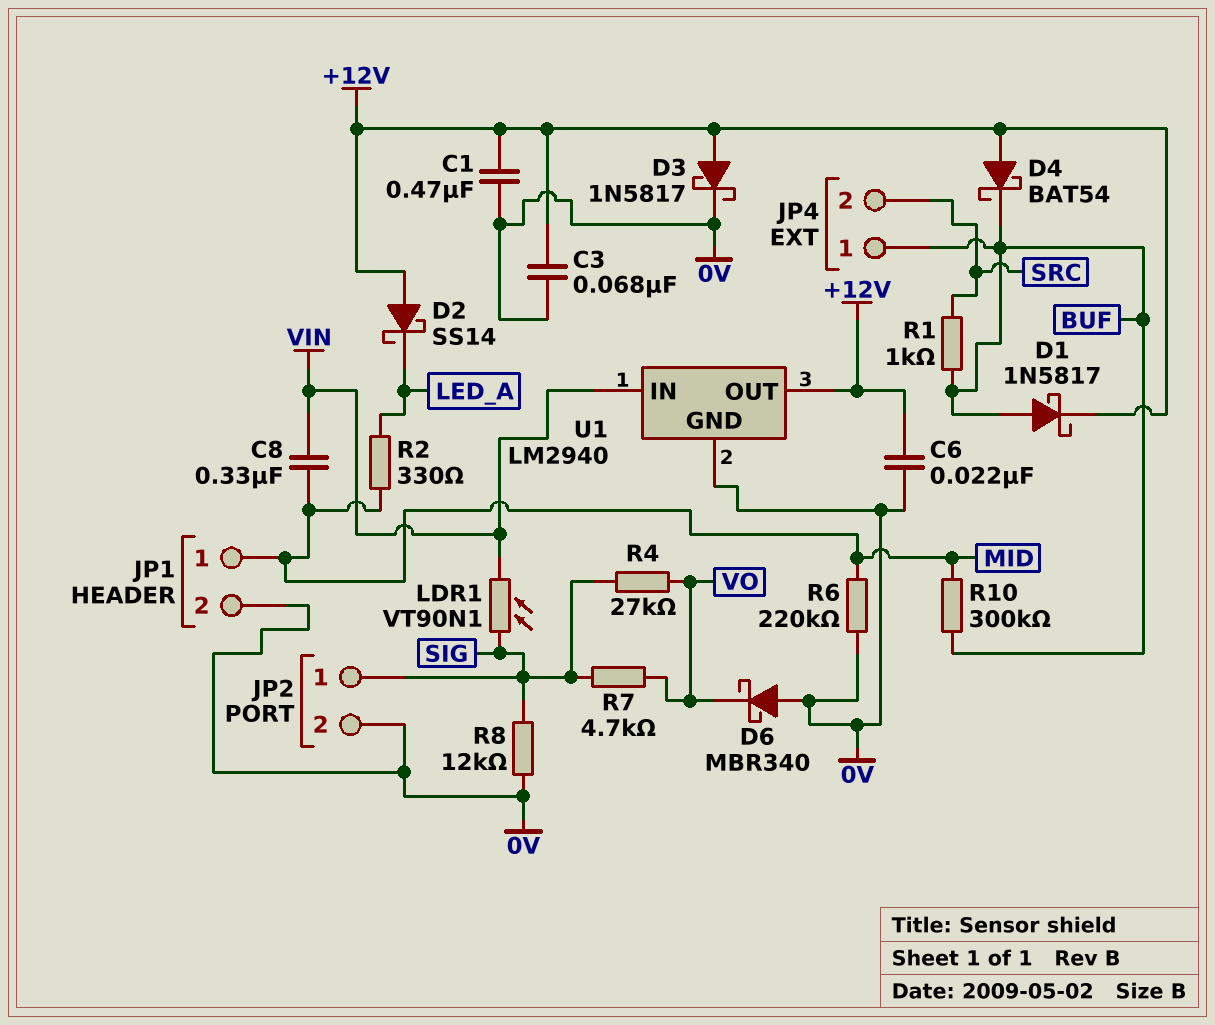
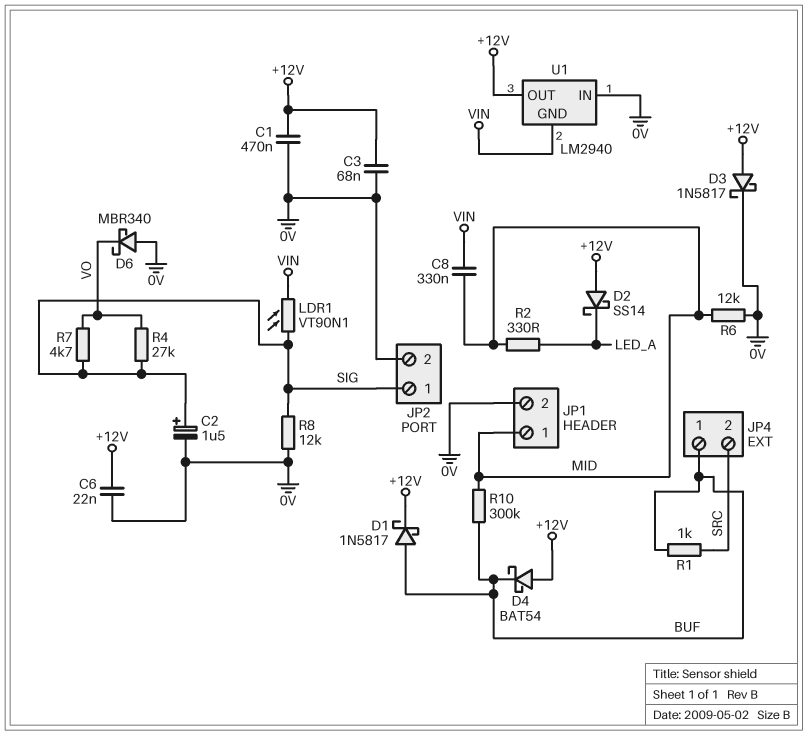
C2: none -> 1.5uF (plus SIG, minus 0V)
R6: 220k (0V, MID) -> 12k (0V, MID)
U1 pin GND: 0V -> VIN
U1 pin IN: VIN -> 0V

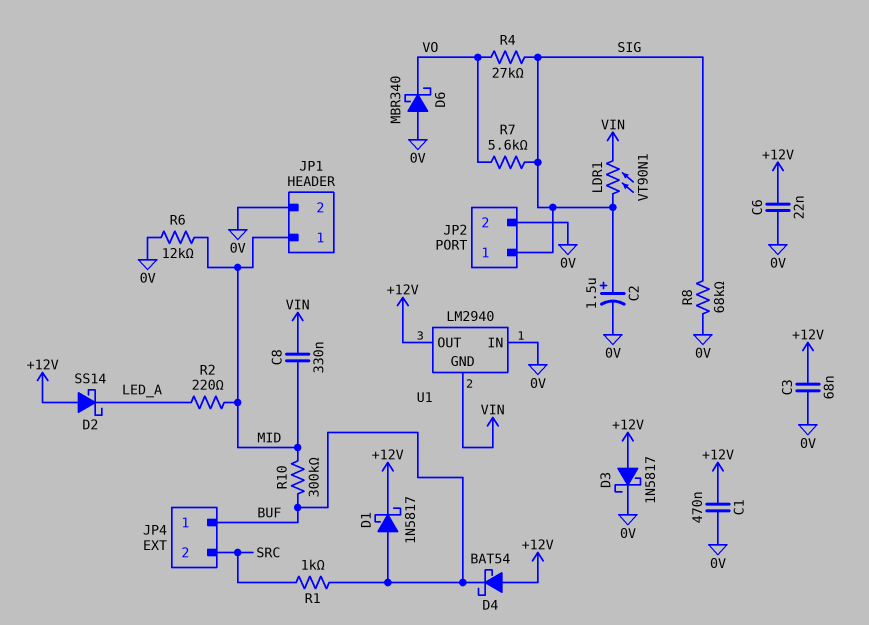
R2: 330 (LED_A, MID) -> 220 (LED_A, MID)
R7: 4.7k (SIG, VO) -> 5.6k (SIG, VO)
R8: 12k (0V, SIG) -> 68k (0V, SIG)

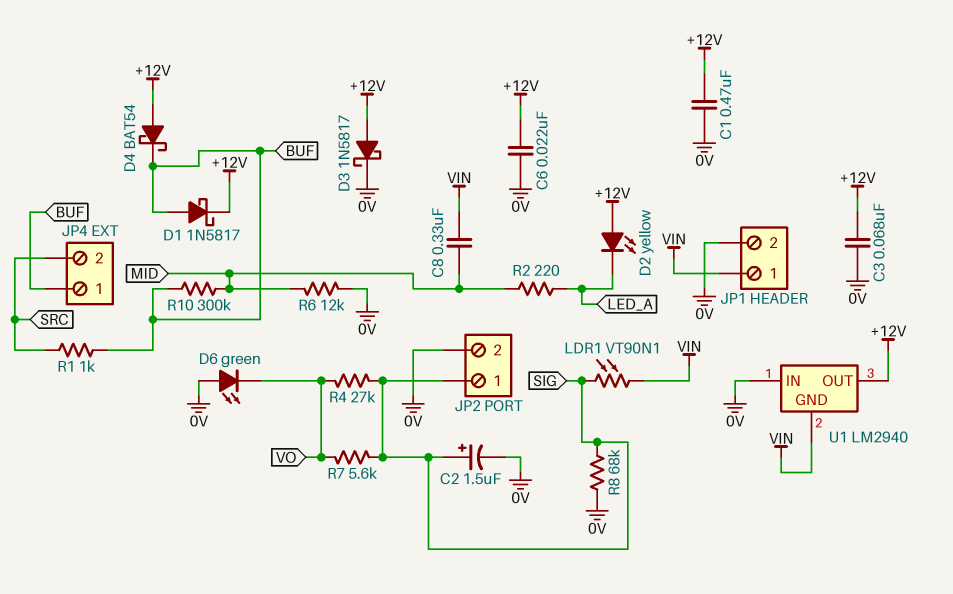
D2: schottky SS14 (A +12V, K LED_A) -> LED yellow (A +12V, K LED_A)
D6: schottky MBR340 (A 0V, K VO) -> LED green (A 0V, K VO)
JP1 pin 1: MID -> VIN

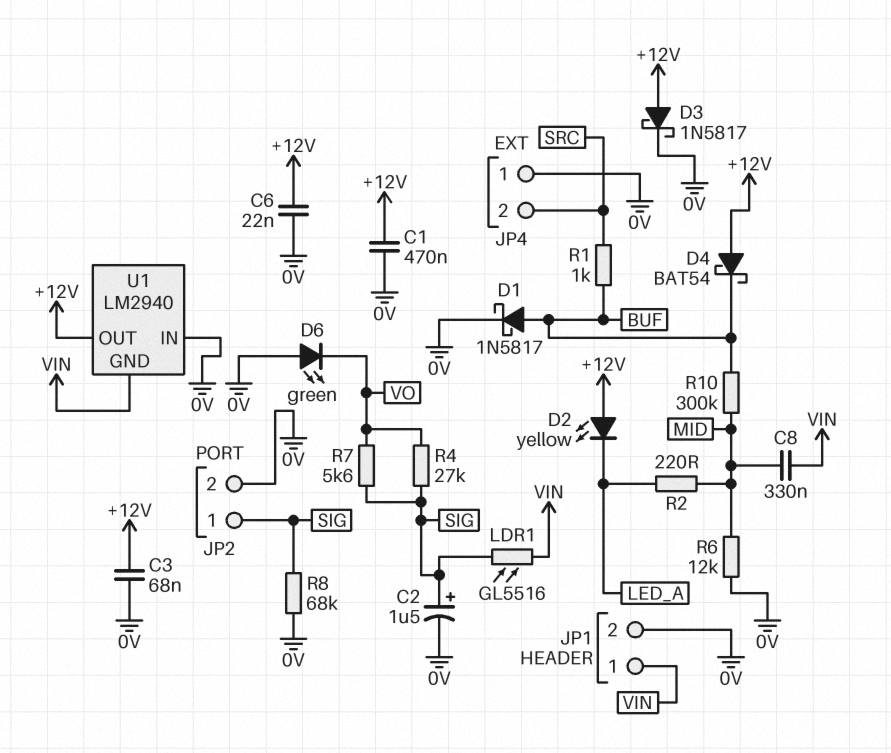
D1: schottky 1N5817 (A BUF, K +12V) -> schottky 1N5817 (A BUF, K 0V)
JP4 pin 1: BUF -> 0V
LDR1: VT90N1 (SIG, VIN) -> GL5516 (SIG, VIN)

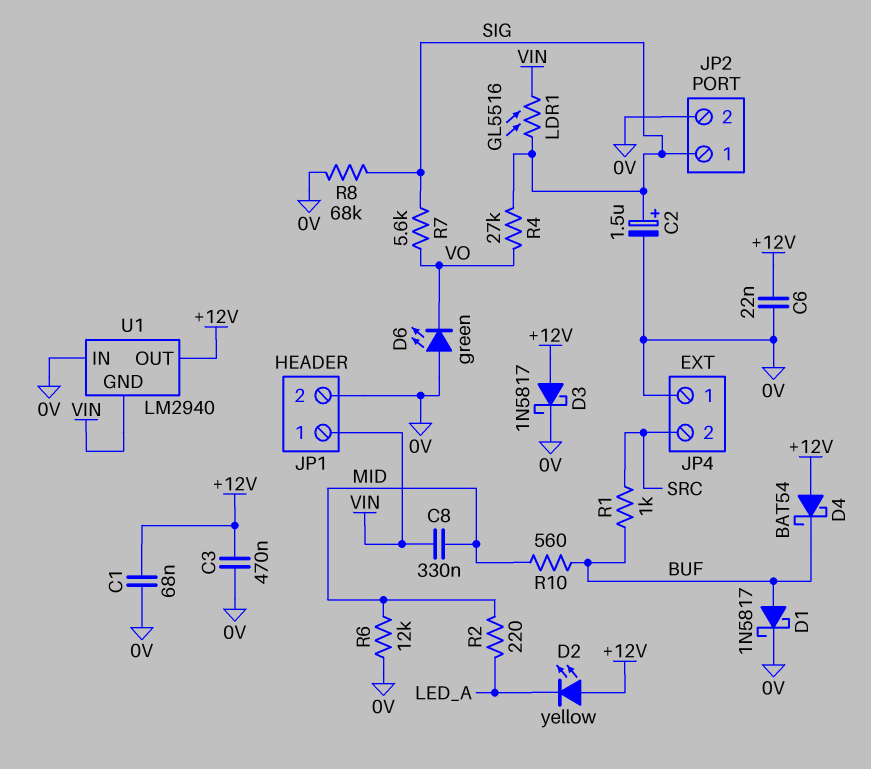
C1: 470nF (+12V, 0V) -> 68nF (+12V, 0V)
C3: 68nF (+12V, 0V) -> 470nF (+12V, 0V)
R10: 300k (BUF, MID) -> 560 (BUF, MID)

